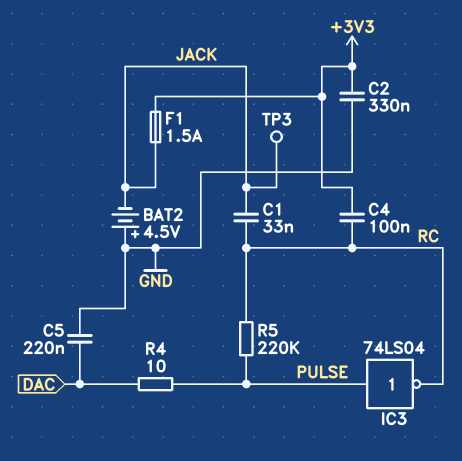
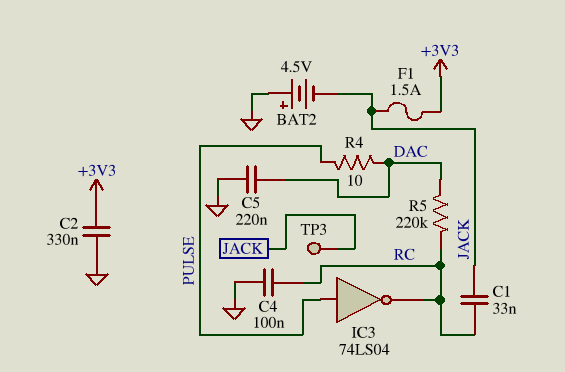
C4: 100nF (+3V3, RC) -> 100nF (GND, RC)
R5: 220k (PULSE, RC) -> 220k (DAC, RC)

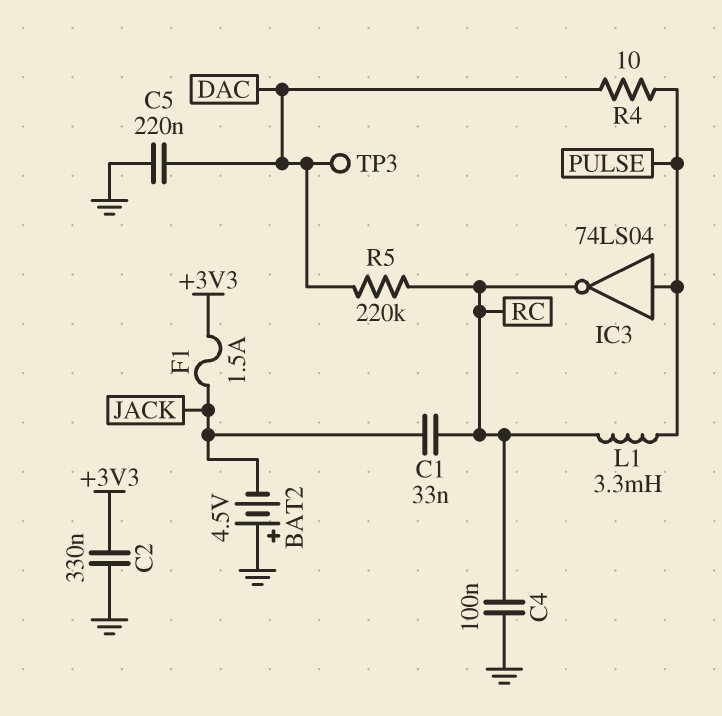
L1: none -> 3.3mH (PULSE, RC)
TP3: test point (JACK) -> test point (DAC)

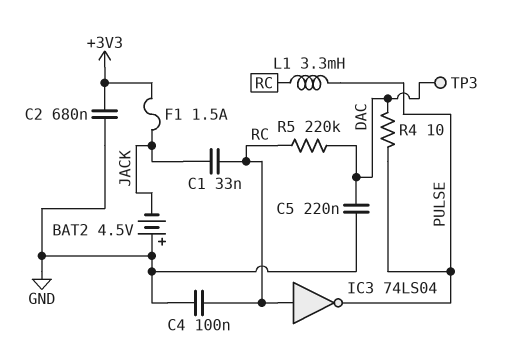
C2: 330nF (+3V3, GND) -> 680nF (+3V3, GND)
IC3: NOT 74LS04 (in PULSE, out RC) -> NOT 74LS04 (in RC, out PULSE)

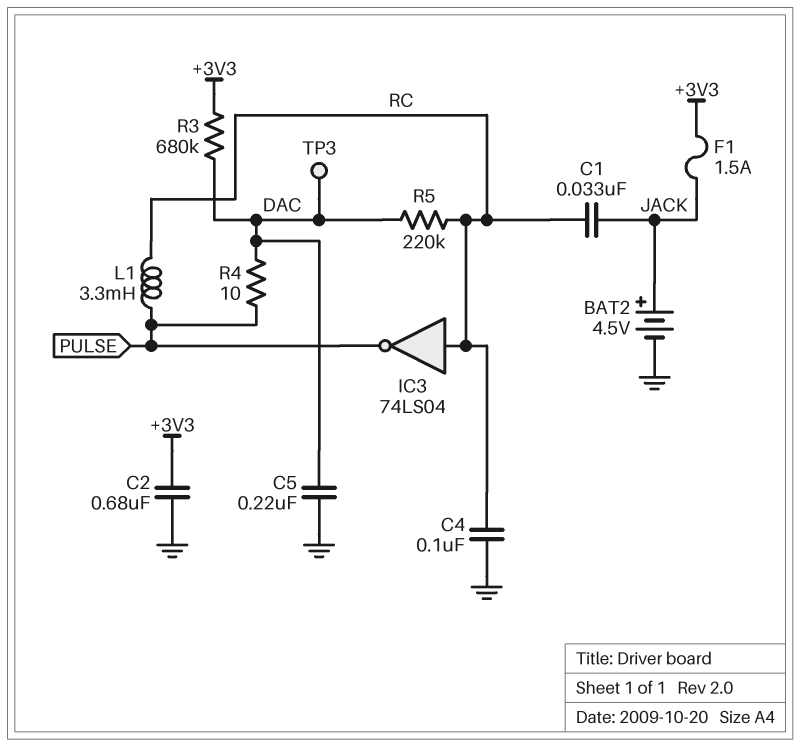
BAT2: 4.5V (plus GND, minus JACK) -> 4.5V (plus JACK, minus GND)
R3: none -> 680k (+3V3, DAC)

